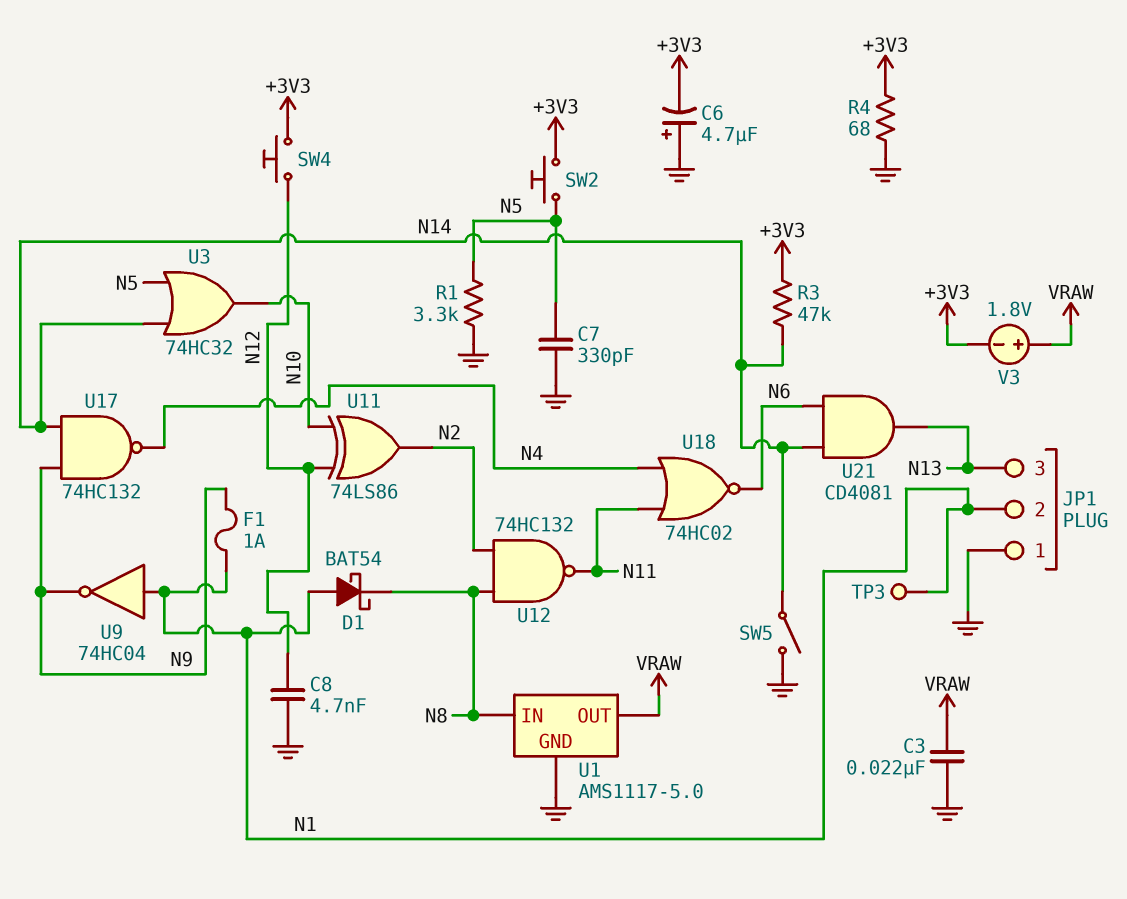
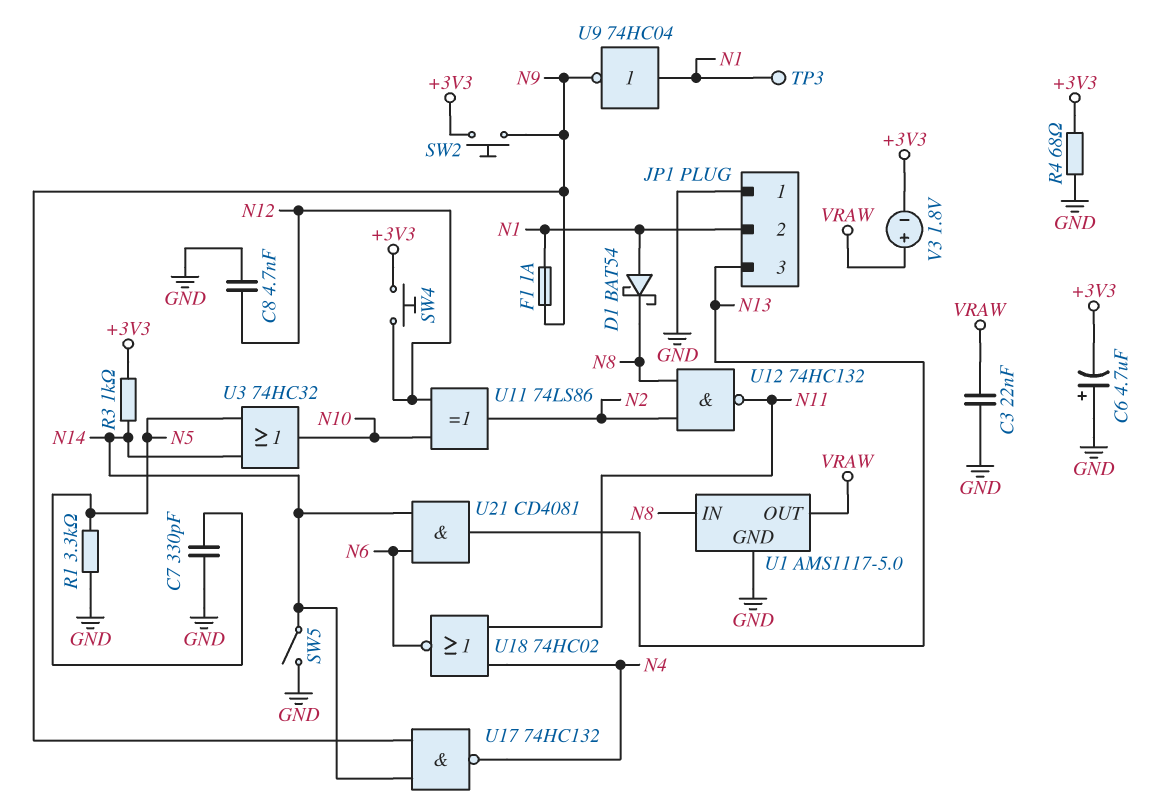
R3: 47k (+3V3, N14) -> 1k (+3V3, N14)
SW2: button (+3V3, N5) -> button (+3V3, N9)

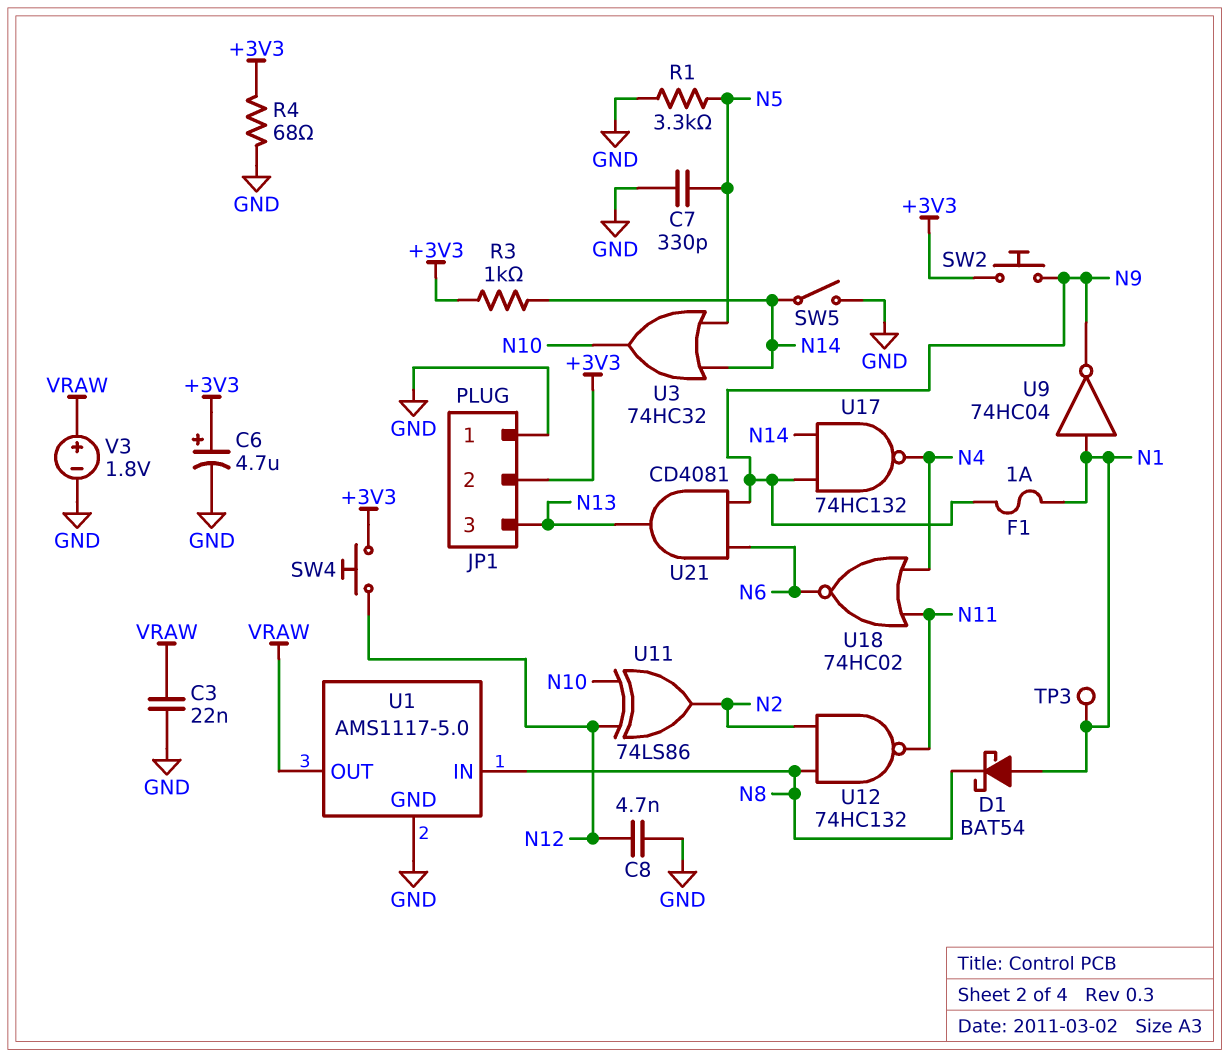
C6: 4.7uF (plus GND, minus +3V3) -> 4.7uF (plus +3V3, minus GND)
JP1 pin 2: N1 -> +3V3
U21: AND CD4081 (in N6, in N14, out N13) -> AND CD4081 (in N6, in N9, out N13)
V3: 1.8V (plus VRAW, minus +3V3) -> 1.8V (plus VRAW, minus GND)

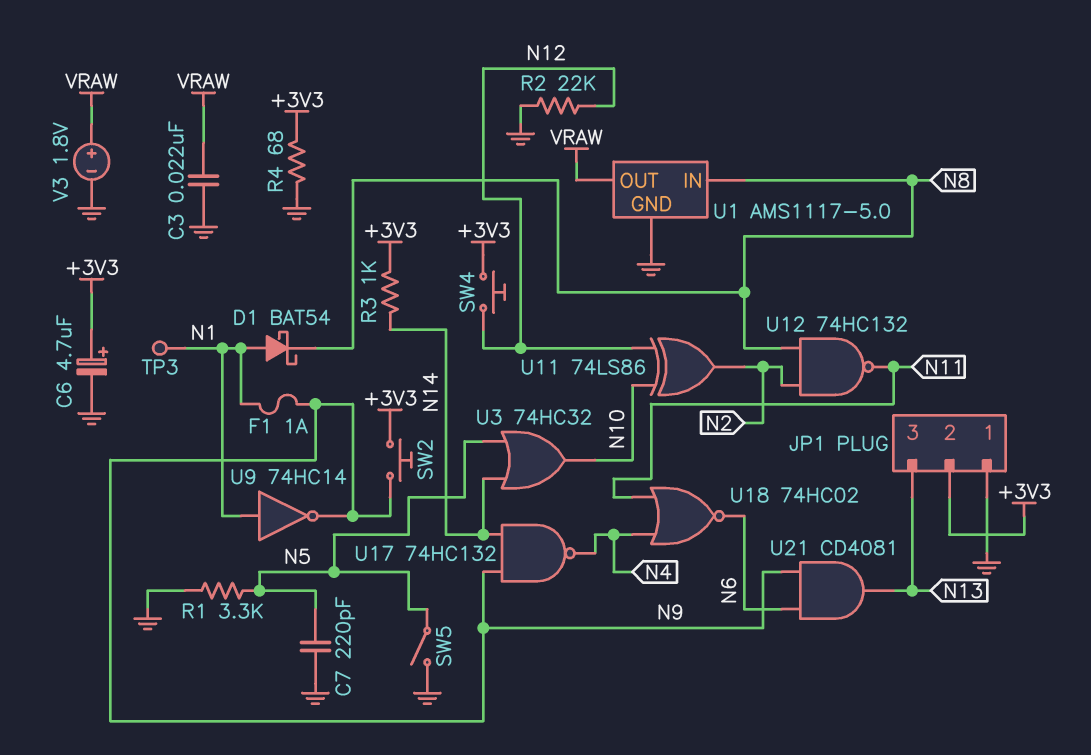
C7: 330pF (GND, N5) -> 220pF (GND, N5)
C8: 4.7nF (GND, N12) -> none
R2: none -> 22k (GND, N12)
SW5: switch (GND, N14) -> switch (GND, N5)
U9: NOT 74HC04 (in N1, out N9) -> NOT 74HC14 (in N1, out N9)

